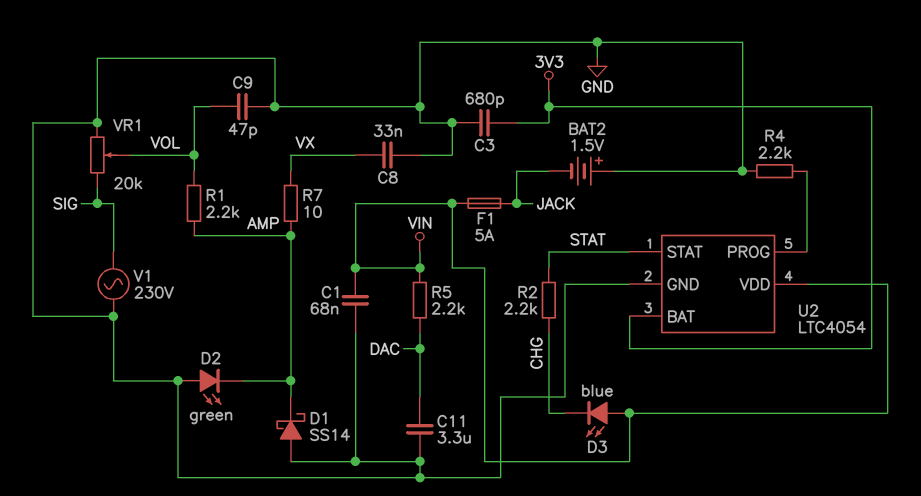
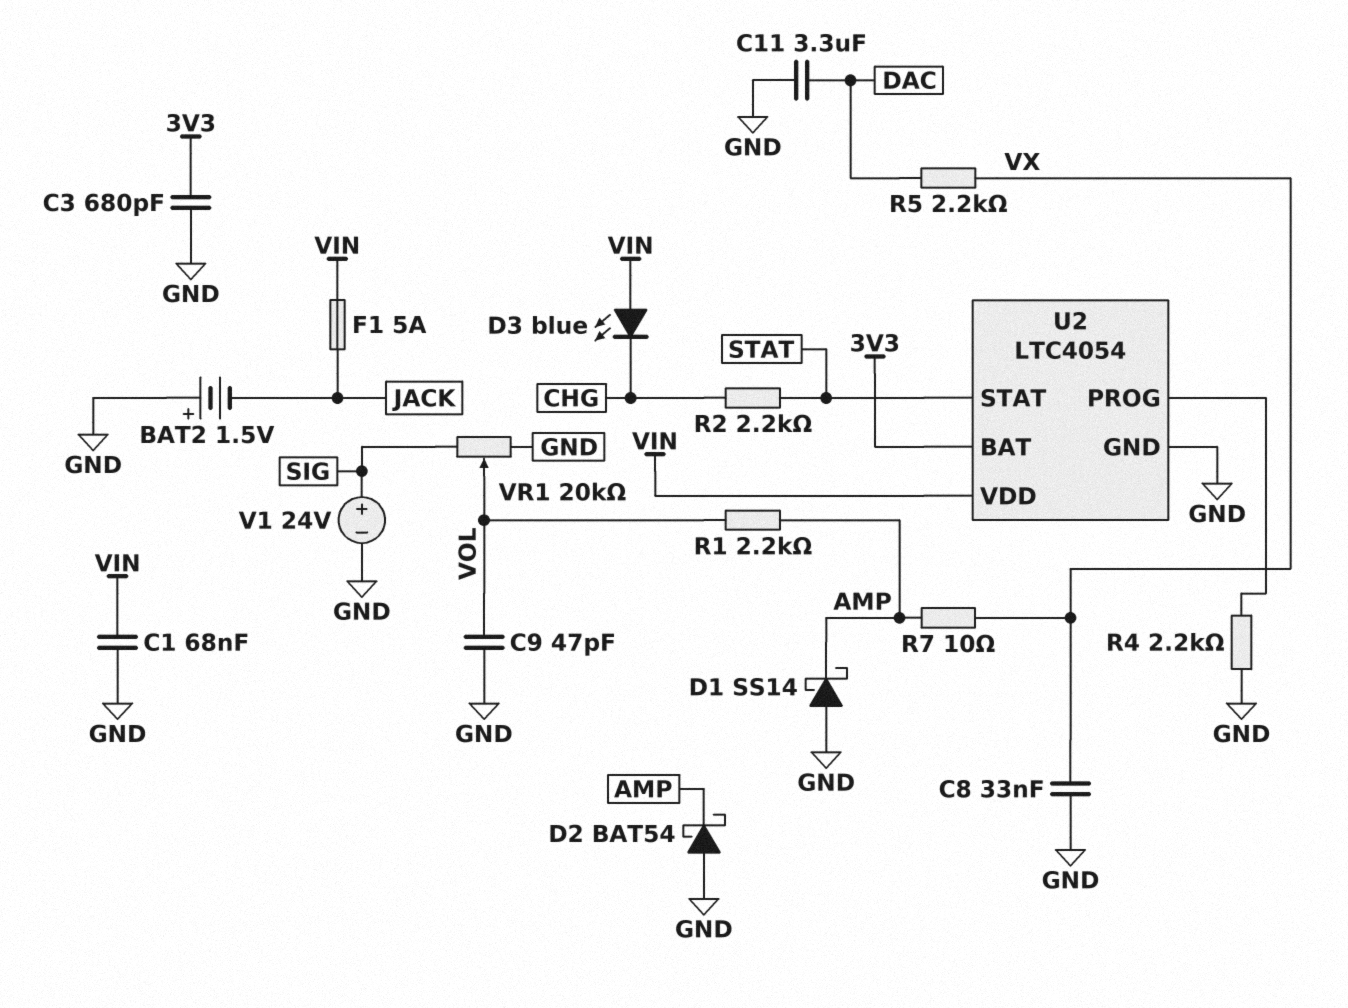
D2: LED green (A GND, K AMP) -> schottky BAT54 (A GND, K AMP)
R5: 2.2k (DAC, VIN) -> 2.2k (DAC, VX)
V1: AC 230V (GND, SIG) -> 24V (plus SIG, minus GND)

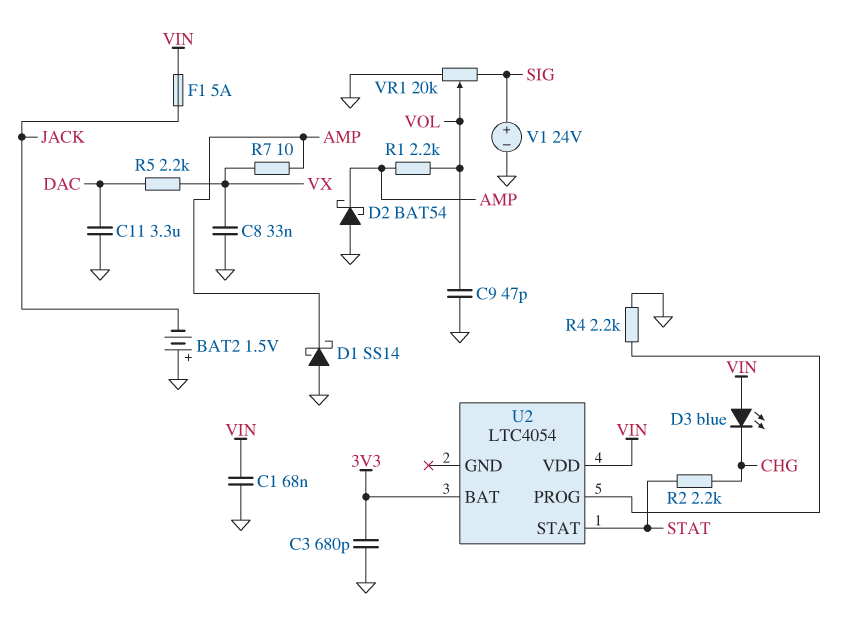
U2 pin GND: GND -> none

